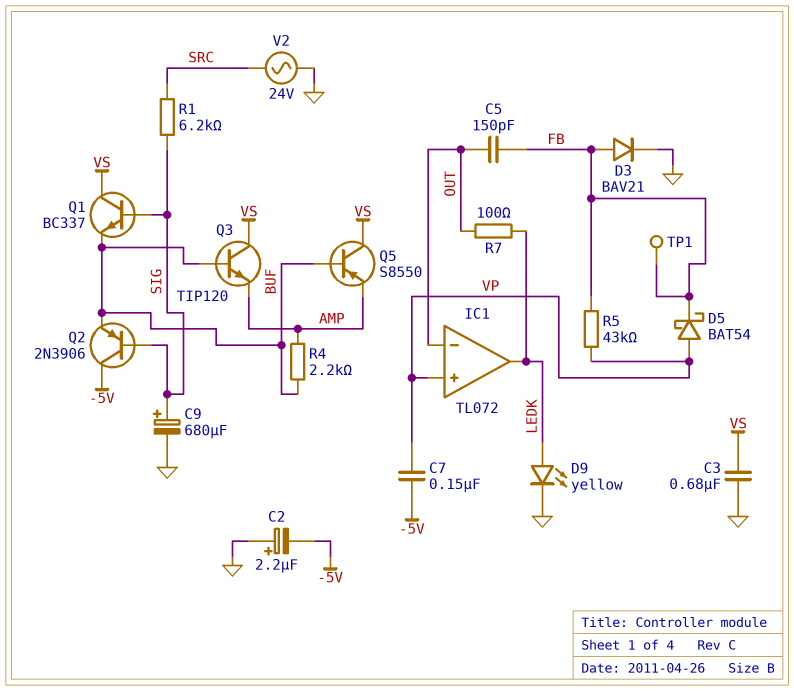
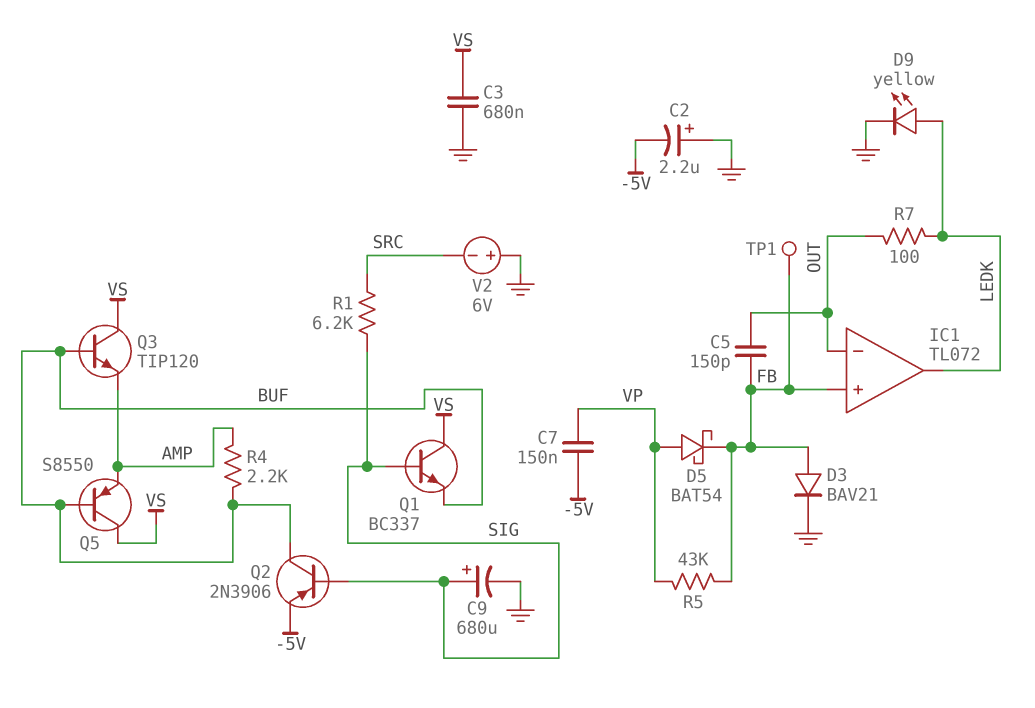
IC1 pin in+: VP -> FB
Q2: PNP 2N3906 (B SIG, C -5V, E BUF) -> PNP 2N3906 (B SIG, C BUF, E -5V)
V2: AC 24V (GND, SRC) -> 6V (plus GND, minus SRC)

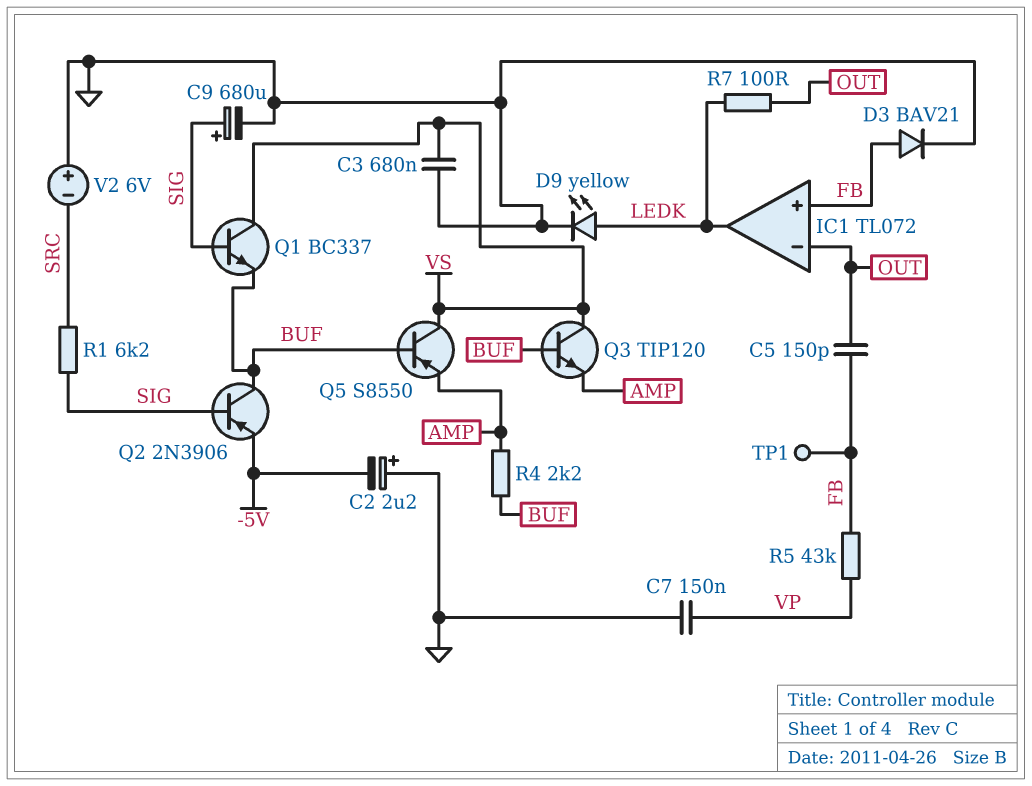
C7: 150nF (-5V, VP) -> 150nF (GND, VP)
D5: schottky BAT54 (A VP, K FB) -> none

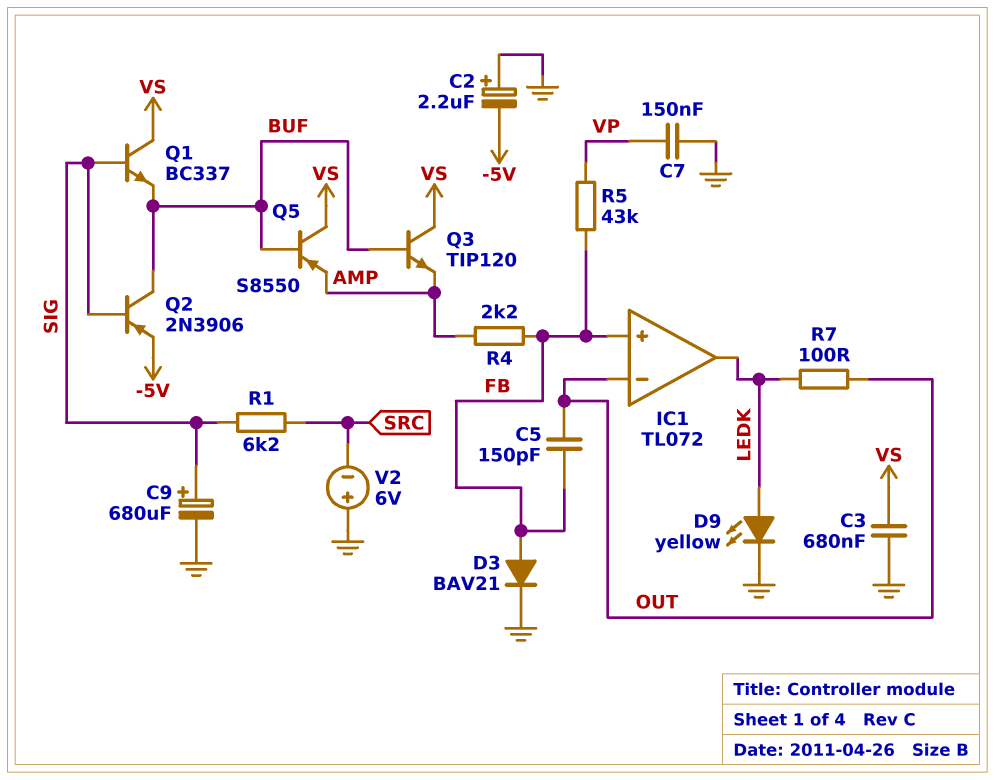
R4: 2.2k (AMP, BUF) -> 2.2k (AMP, FB)
TP1: test point (FB) -> none

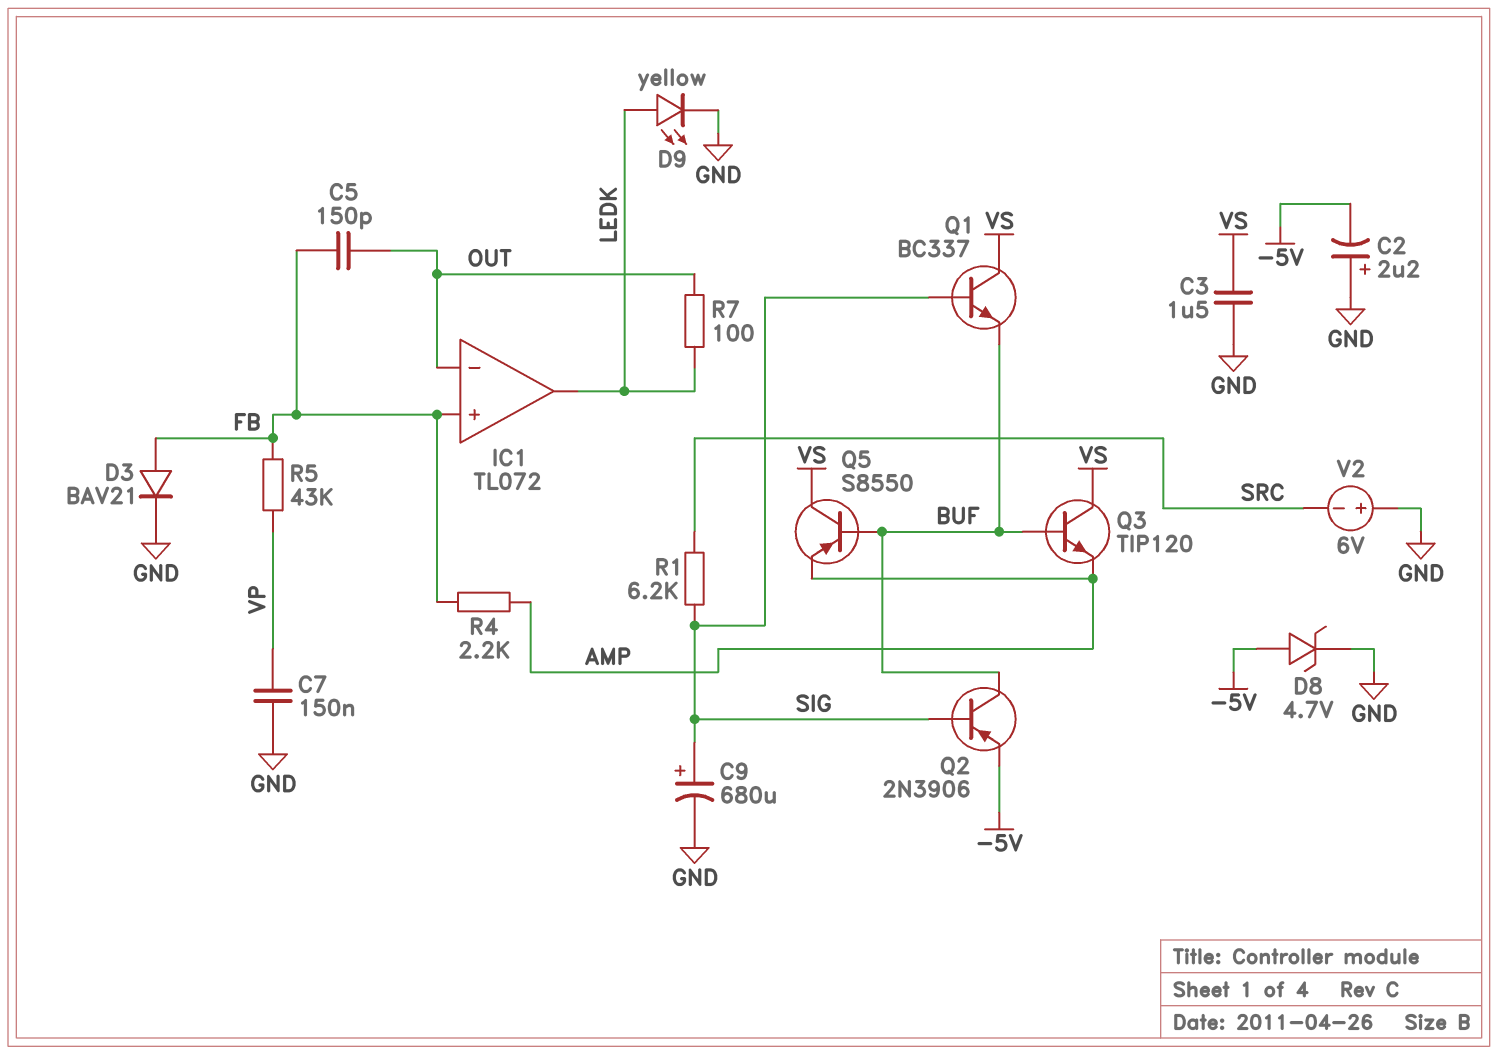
C3: 680nF (GND, VS) -> 1.5uF (GND, VS)
D8: none -> zener 4.7V (A -5V, K GND)

